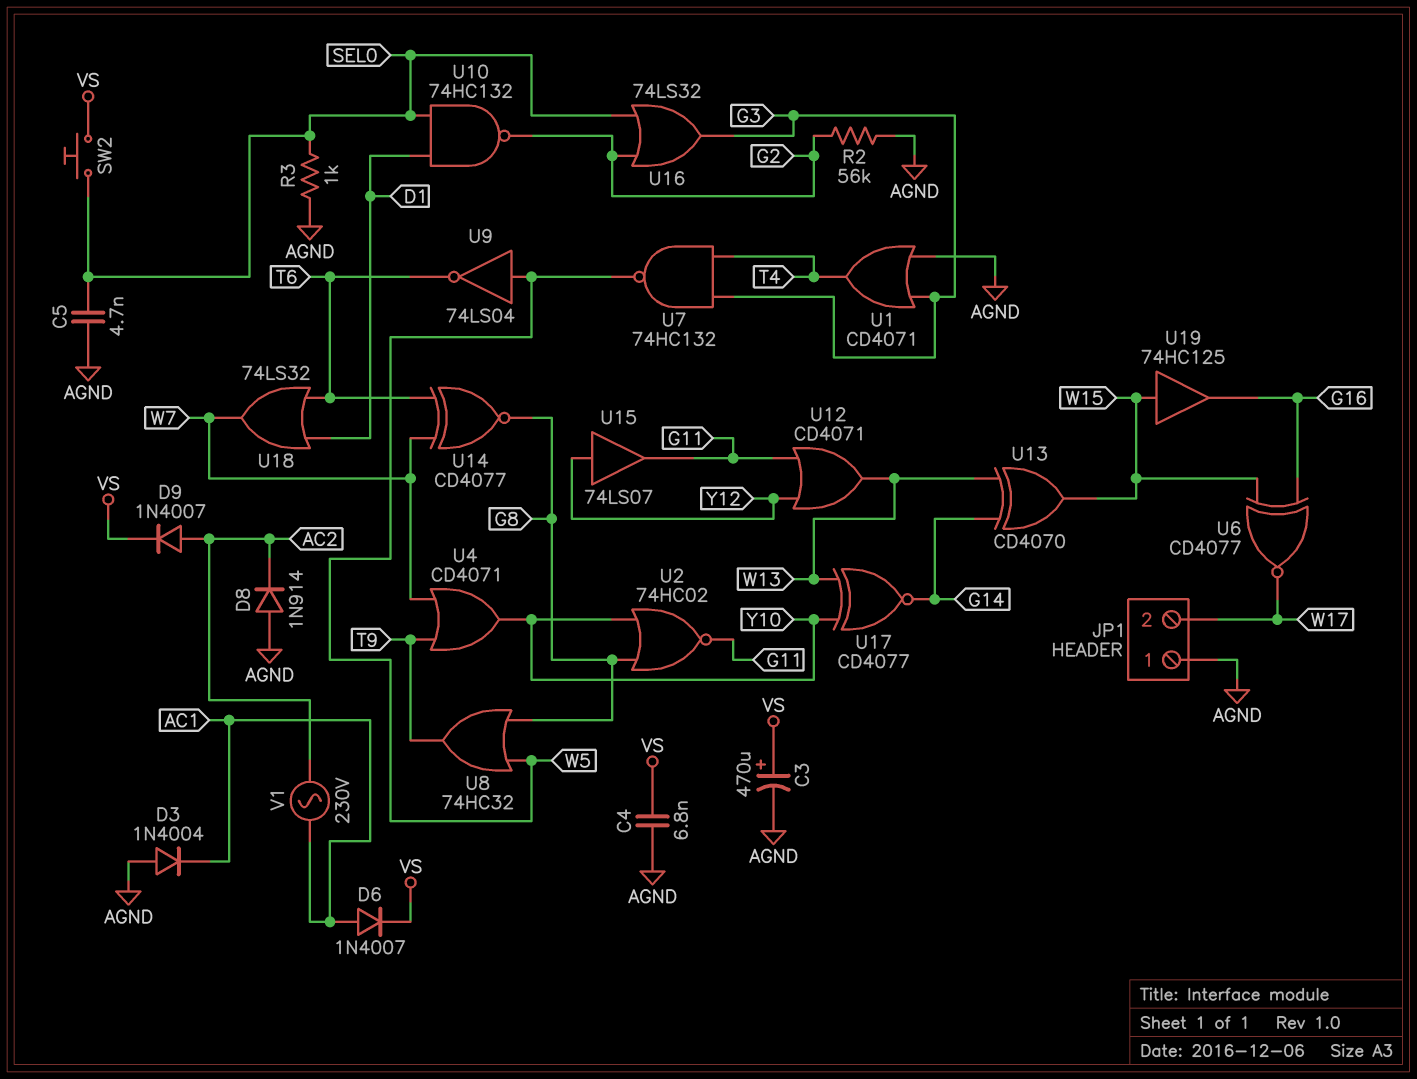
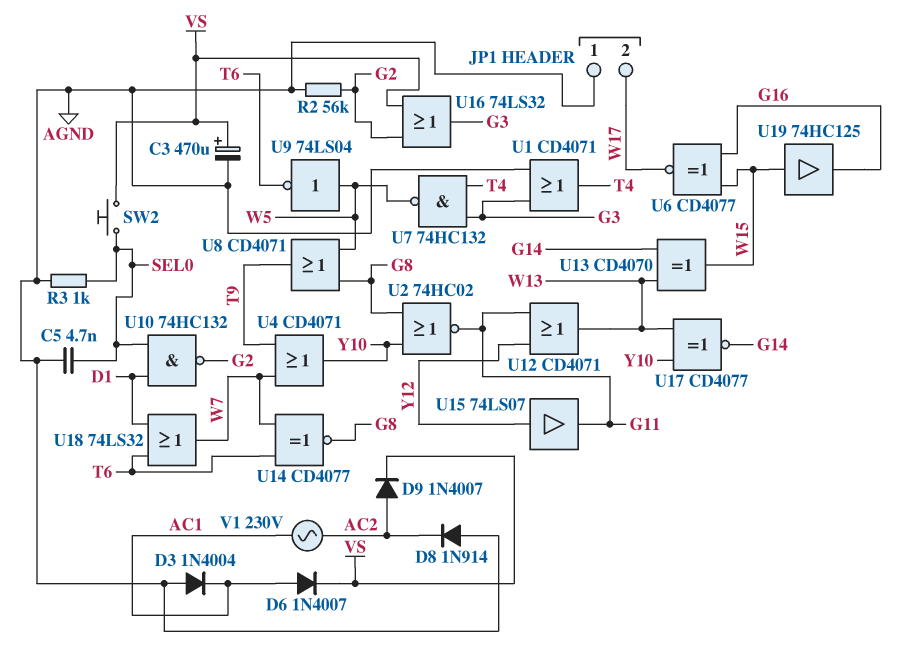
C4: 6.8nF (AGND, VS) -> none
U8: OR 74HC32 (in G8, in W5, out T9) -> OR CD4071 (in G8, in W5, out T9)
U16: OR 74LS32 (in G2, in SEL0, out G3) -> OR 74LS32 (in G2, in VS, out G3)

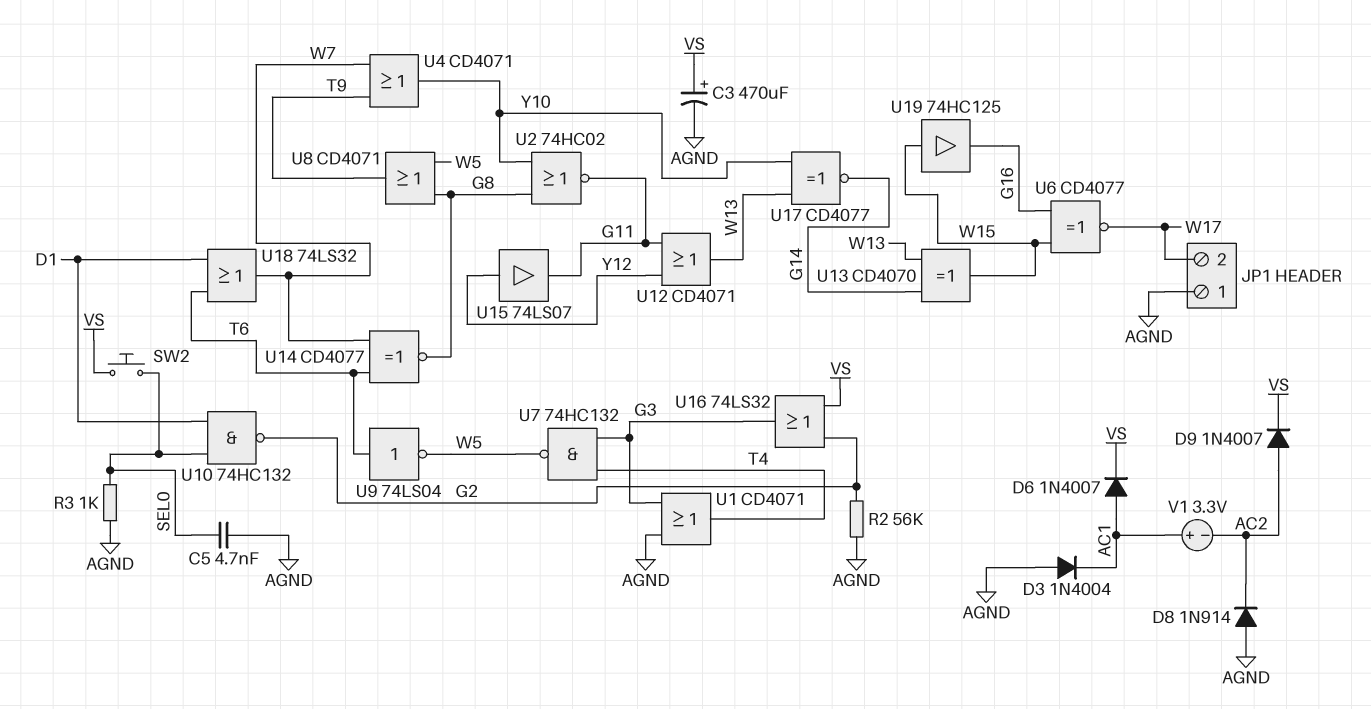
U9: NOT 74LS04 (in W5, out T6) -> NOT 74LS04 (in T6, out W5)
V1: AC 230V (AC1, AC2) -> 3.3V (plus AC1, minus AC2)

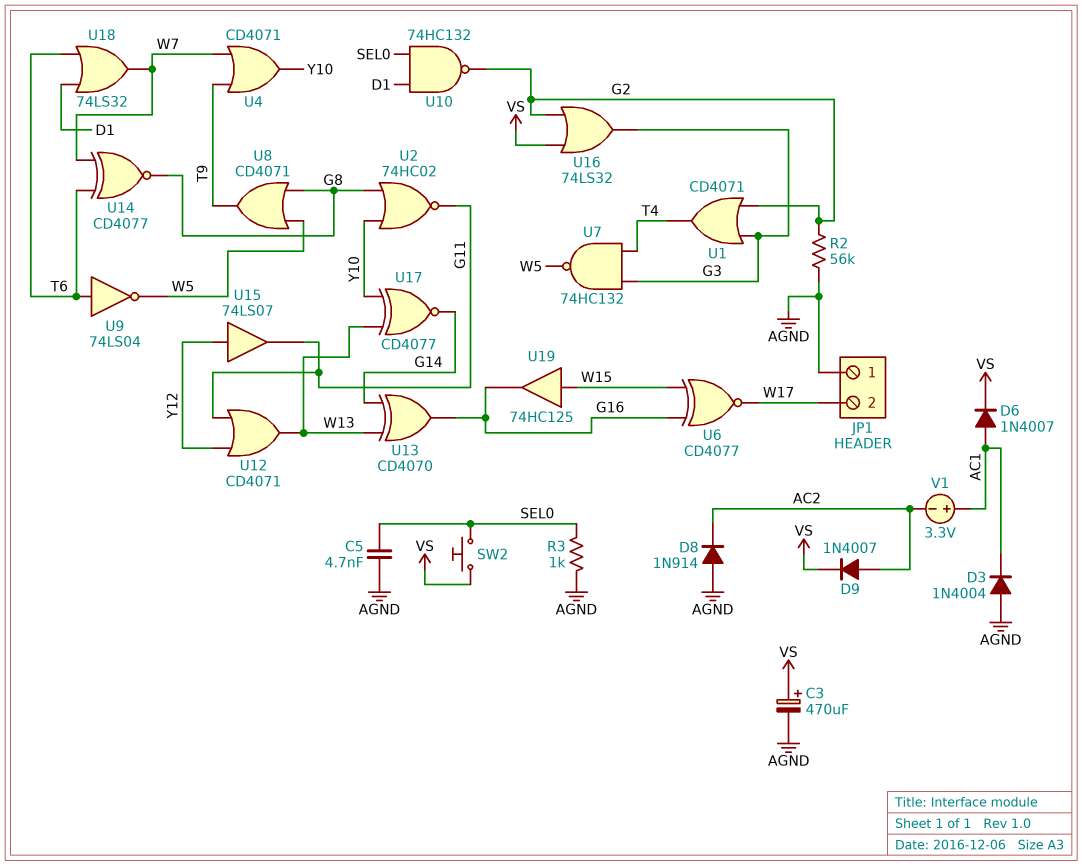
U1: OR CD4071 (in AGND, in G3, out T4) -> OR CD4071 (in G2, in G3, out T4)
U13: XOR CD4070 (in G14, in W13, out W15) -> XOR CD4070 (in G14, in W13, out G16)

